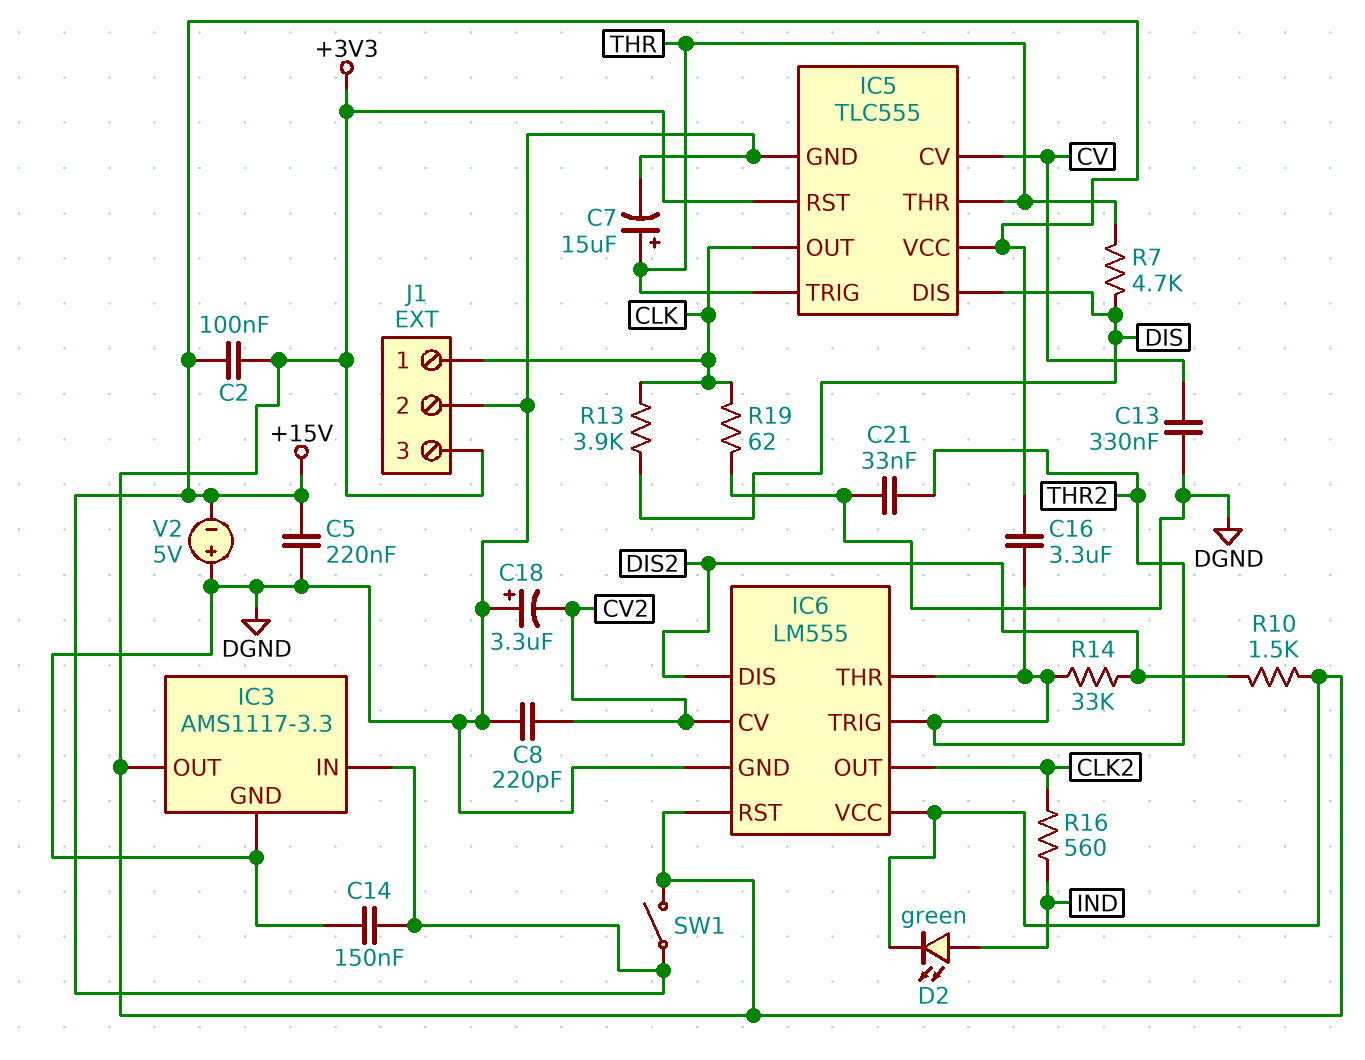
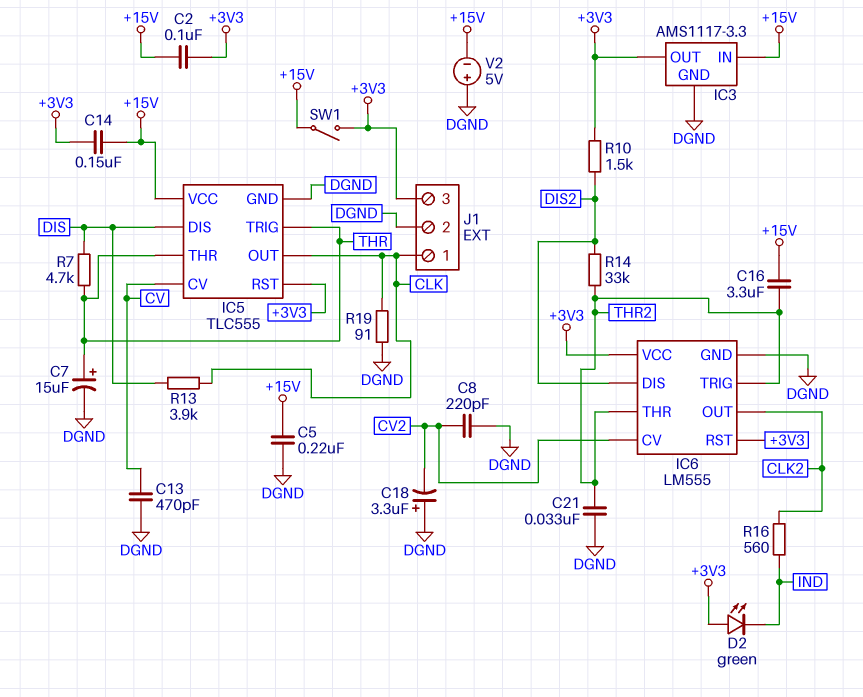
C13: 330nF (CV, DGND) -> 470pF (CV, DGND)
C14: 150nF (+15V, DGND) -> 150nF (+3V3, +15V)
D2: LED green (A IND, K +3V3) -> LED green (A +3V3, K IND)
R19: 62 (CLK, DGND) -> 91 (CLK, DGND)

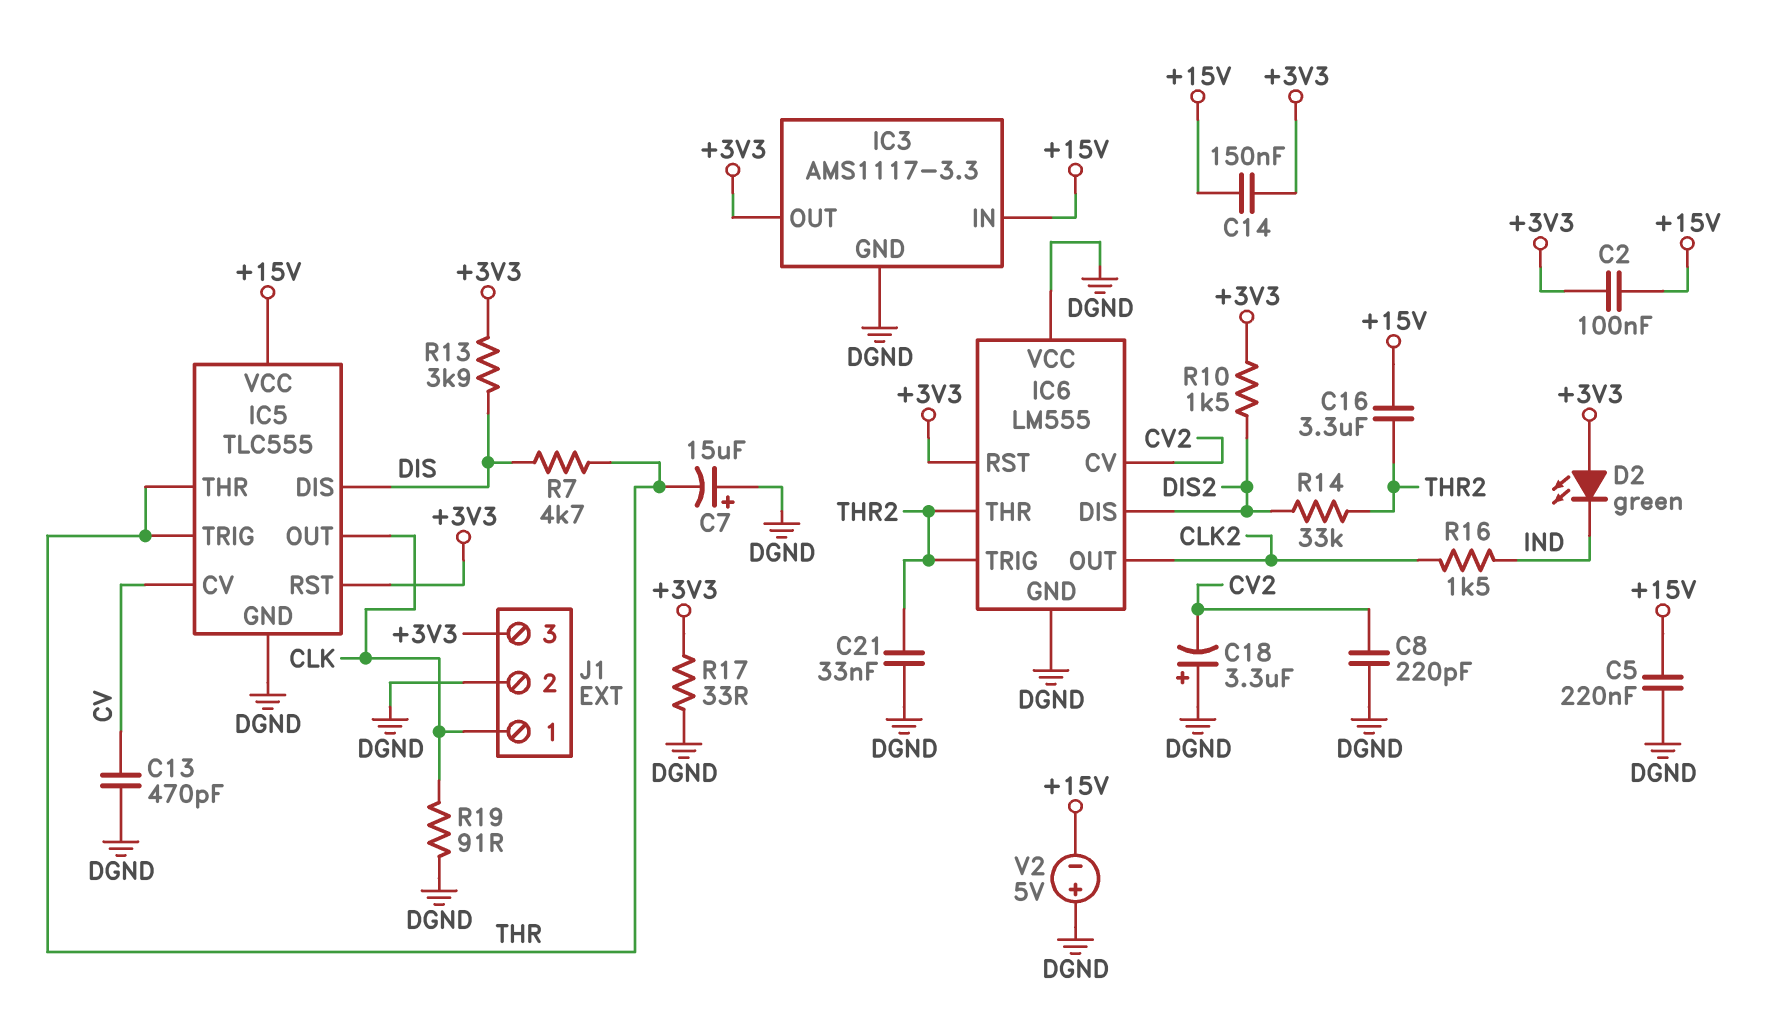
C7: 15uF (plus THR, minus DGND) -> 15uF (plus DGND, minus THR)
IC6 pin VCC: +3V3 -> DGND
R13: 3.9k (CLK, DIS) -> 3.9k (+3V3, DIS)
R16: 560 (CLK2, IND) -> 1.5k (CLK2, IND)
R17: none -> 33 (+3V3, DGND)
SW1: switch (+3V3, +15V) -> none

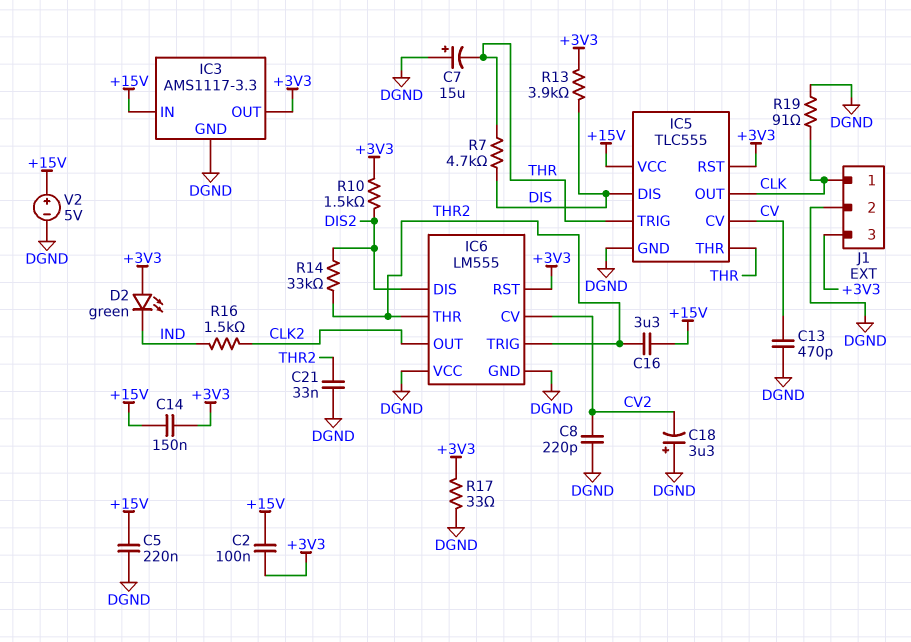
V2: 5V (plus DGND, minus +15V) -> 5V (plus +15V, minus DGND)

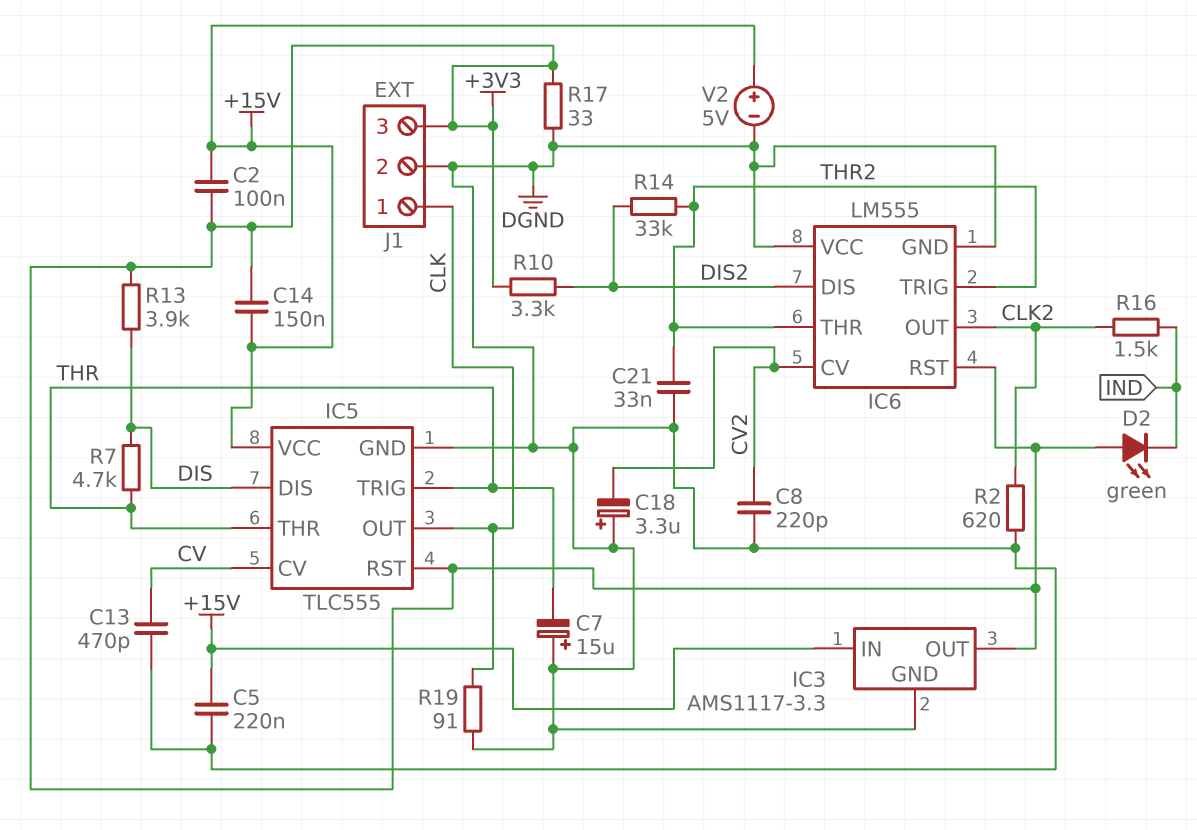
C16: 3.3uF (+15V, THR2) -> none
R2: none -> 620 (CLK2, DGND)
R10: 1.5k (+3V3, DIS2) -> 3.3k (+3V3, DIS2)

